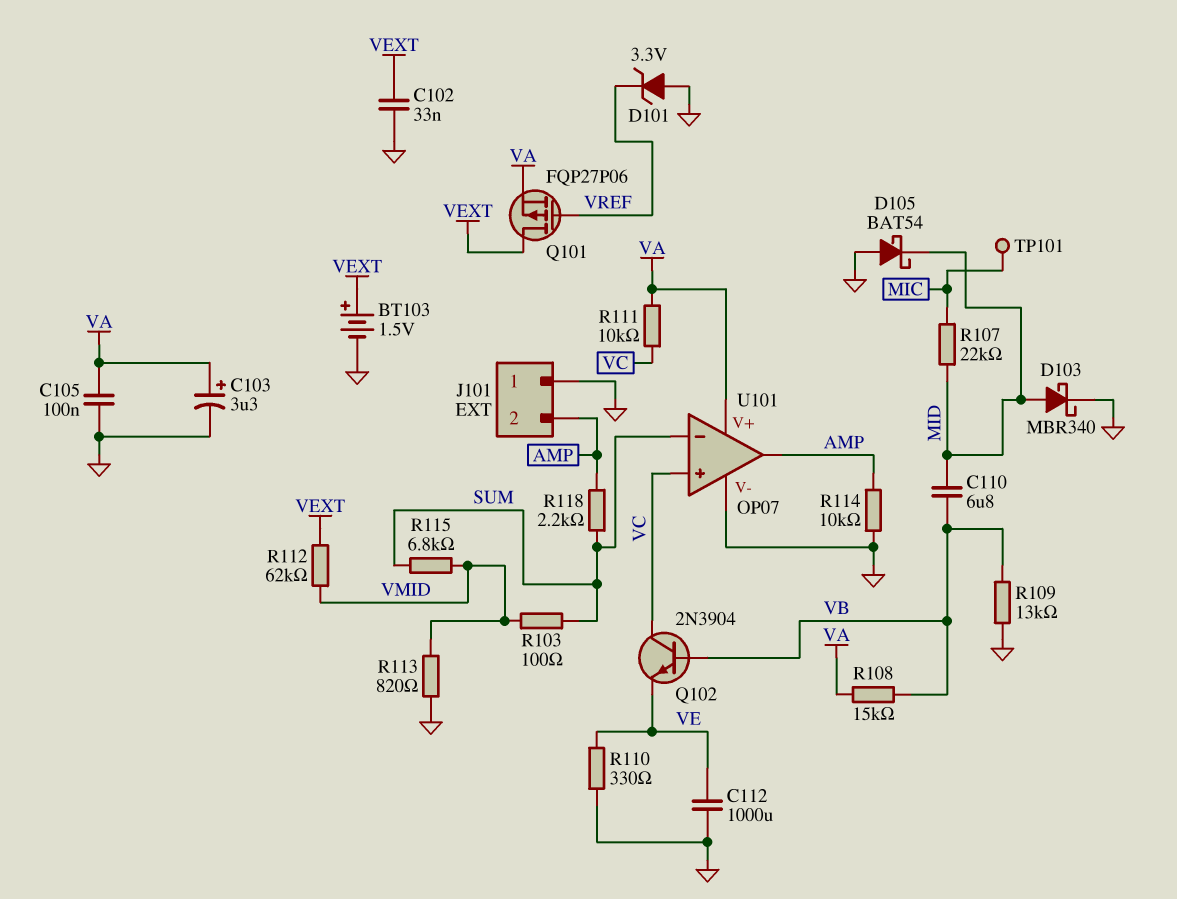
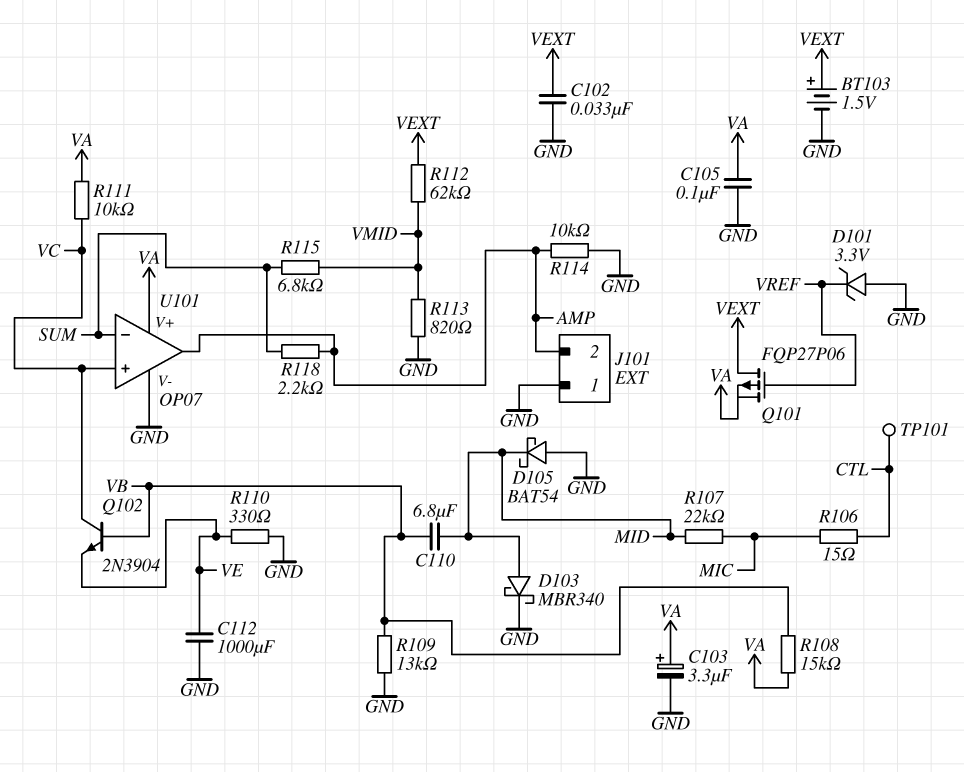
R103: 100 (SUM, VMID) -> none
R106: none -> 15 (CTL, MIC)
TP101: test point (MIC) -> test point (CTL)

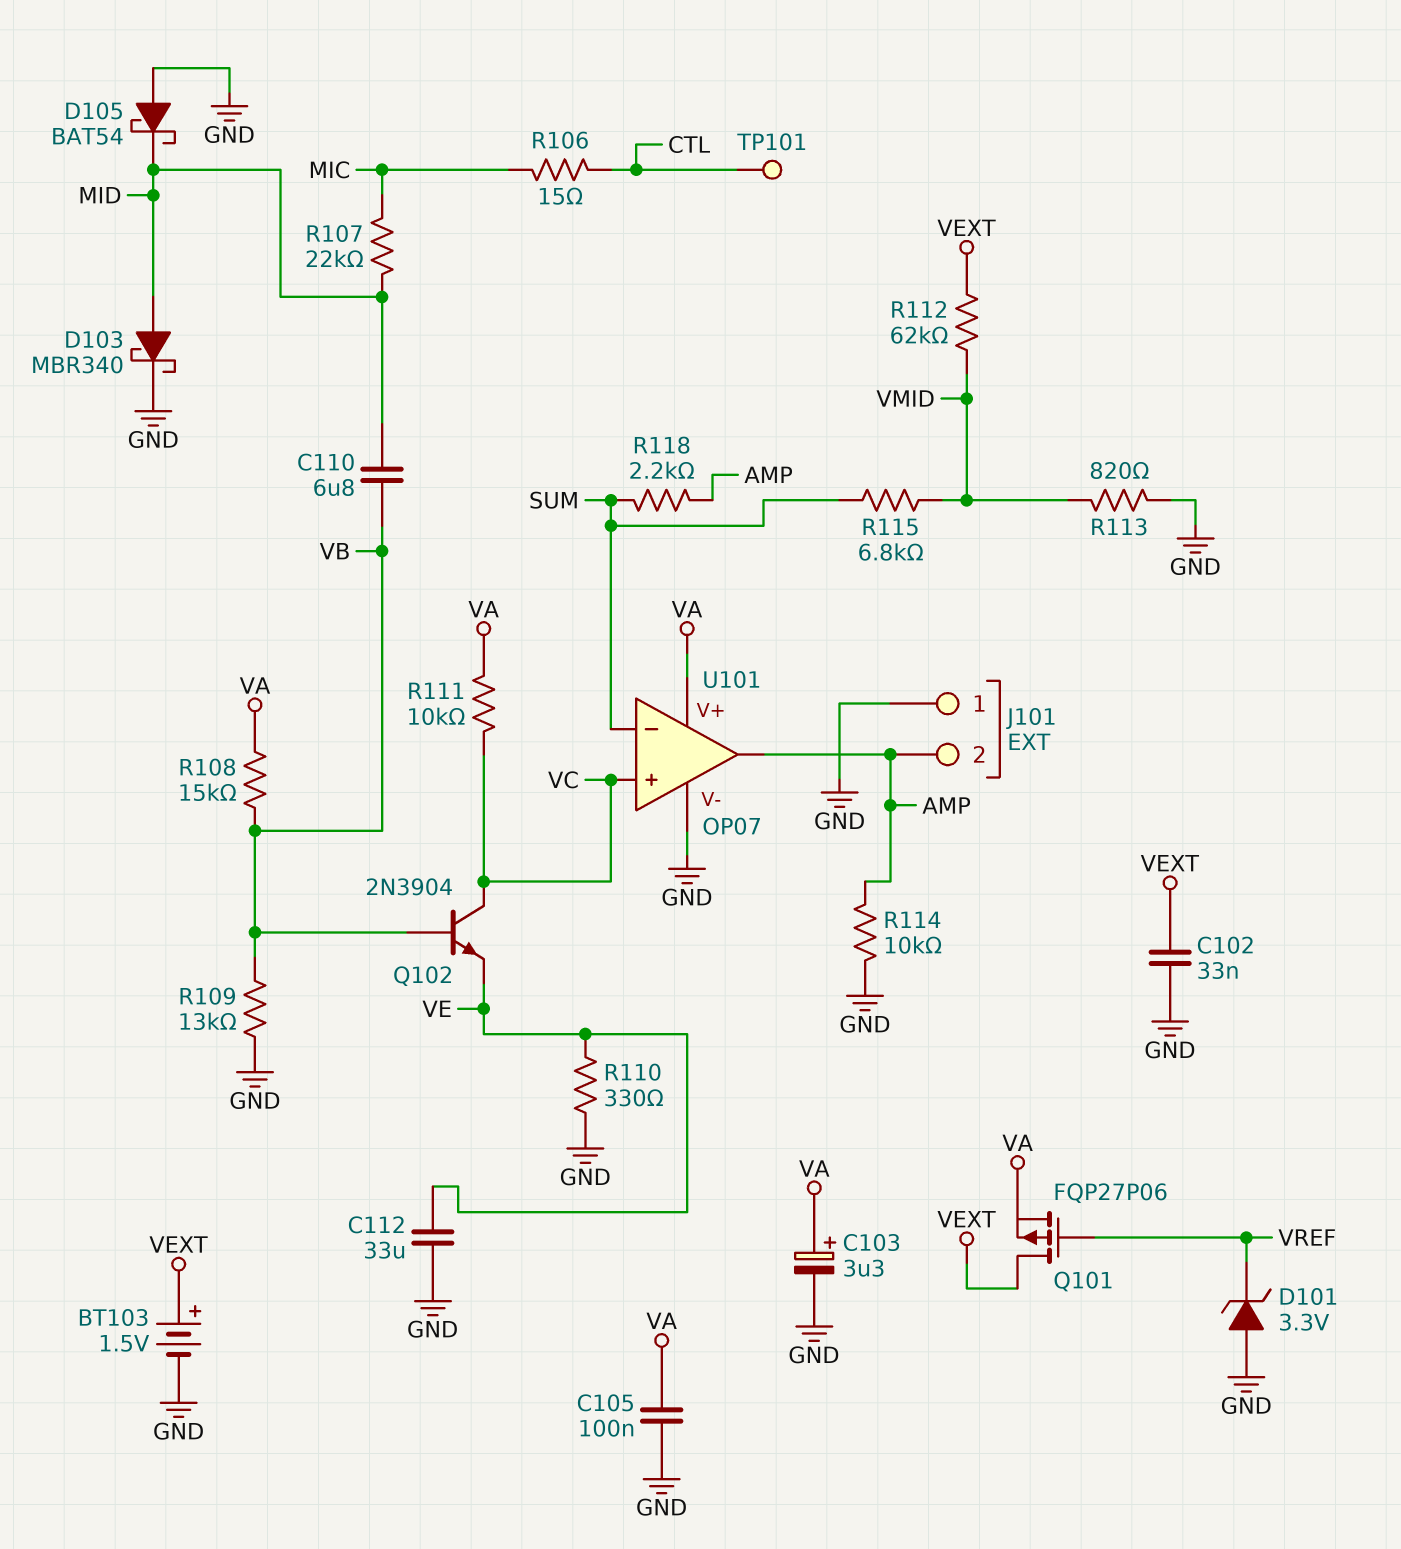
C112: 1000uF (GND, VE) -> 33uF (GND, VE)

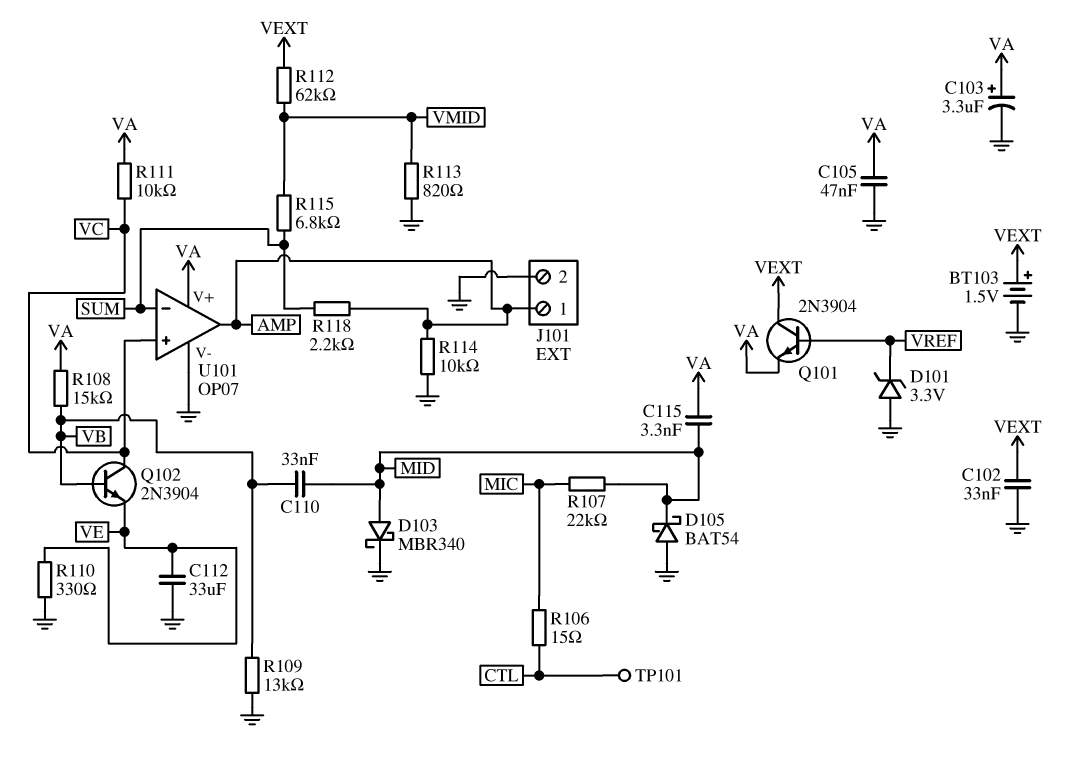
C105: 100nF (GND, VA) -> 47nF (GND, VA)
C110: 6.8uF (MID, VB) -> 33nF (MID, VB)
C115: none -> 3.3nF (MID, VA)
J101 pin 1: GND -> AMP
J101 pin 2: AMP -> GND
Q101: PMOS FQP27P06 (G VREF, D VEXT, S VA) -> NPN 2N3904 (B VREF, C VEXT, E VA)

